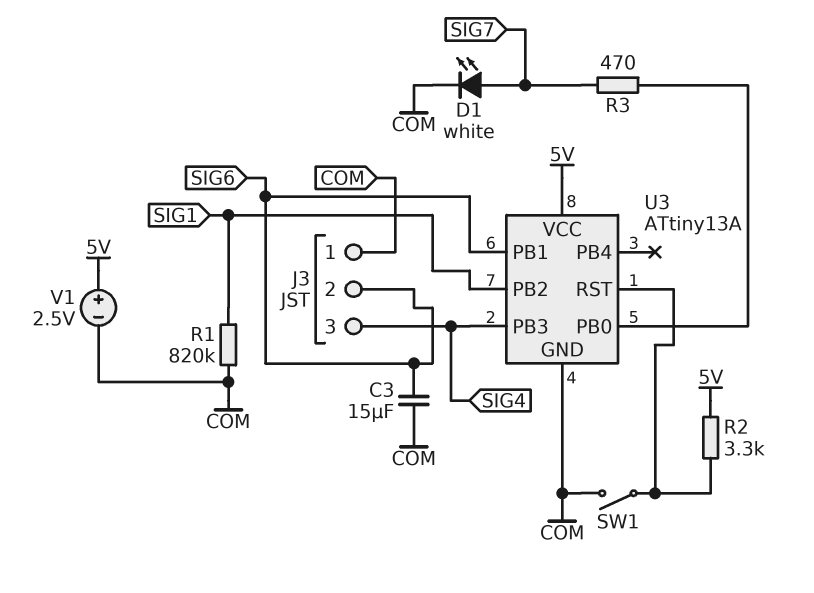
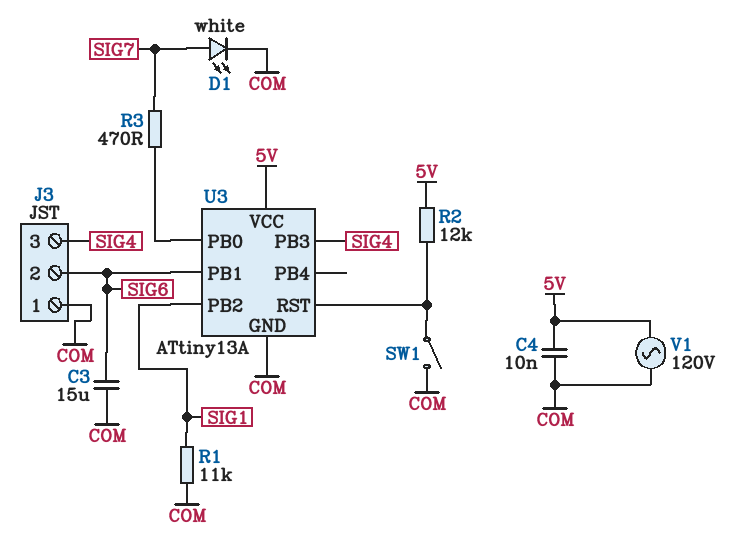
C4: none -> 10nF (5V, COM)
R1: 820k (COM, SIG1) -> 11k (COM, SIG1)
R2: 3.3k (5V, U3/RST) -> 12k (5V, U3/RST)
V1: 2.5V (plus 5V, minus COM) -> AC 120V (5V, COM)

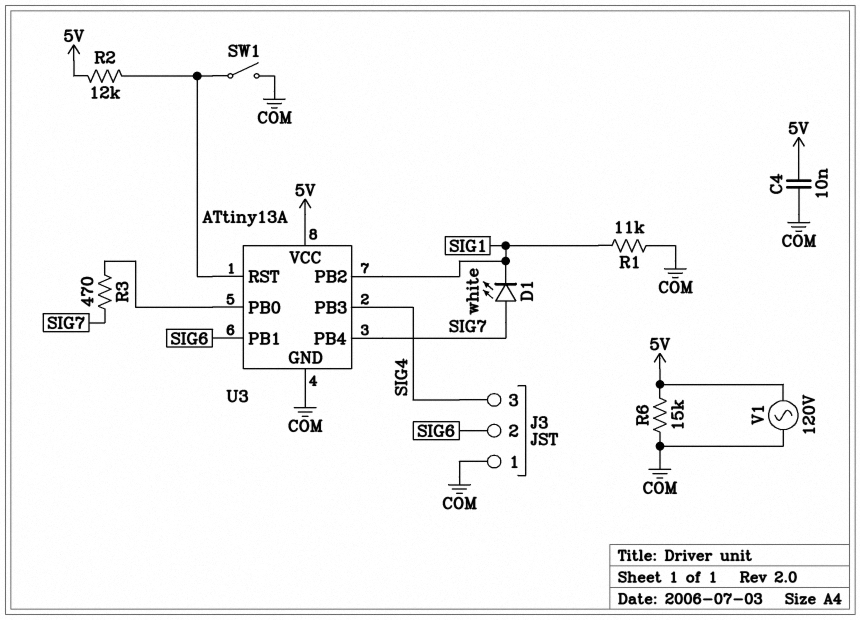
C3: 15uF (COM, SIG6) -> none
D1: LED white (A SIG7, K COM) -> LED white (A SIG7, K SIG1)
R6: none -> 15k (5V, COM)
U3 pin PB4: none -> SIG7

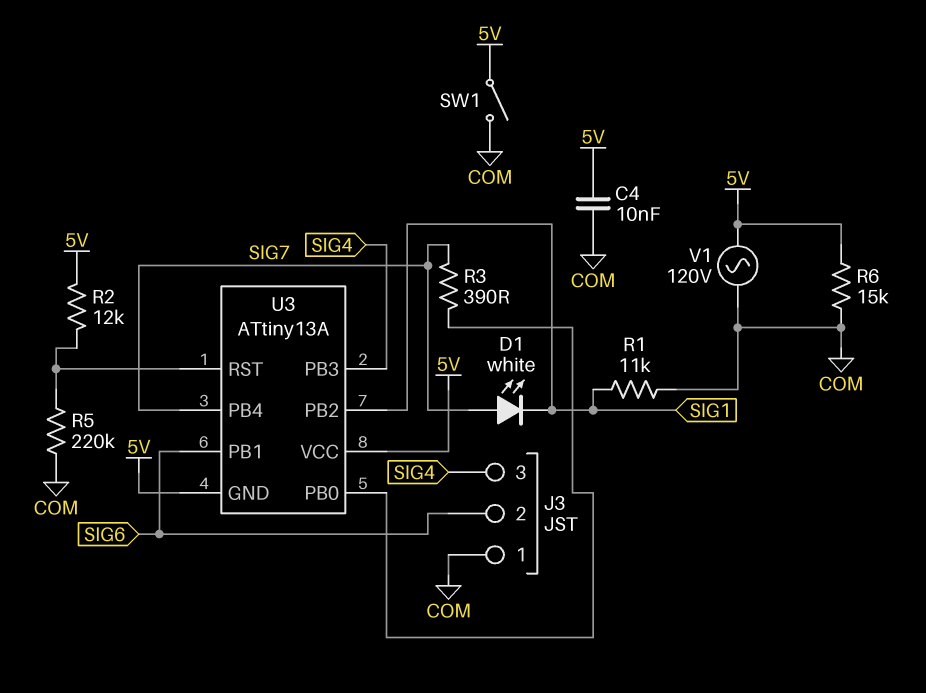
R3: 470 (SIG7, U3/PB0) -> 390 (SIG7, U3/PB0)
R5: none -> 220k (COM, U3/RST)
SW1: switch (COM, U3/RST) -> switch (5V, COM)
U3 pin GND: COM -> 5V

